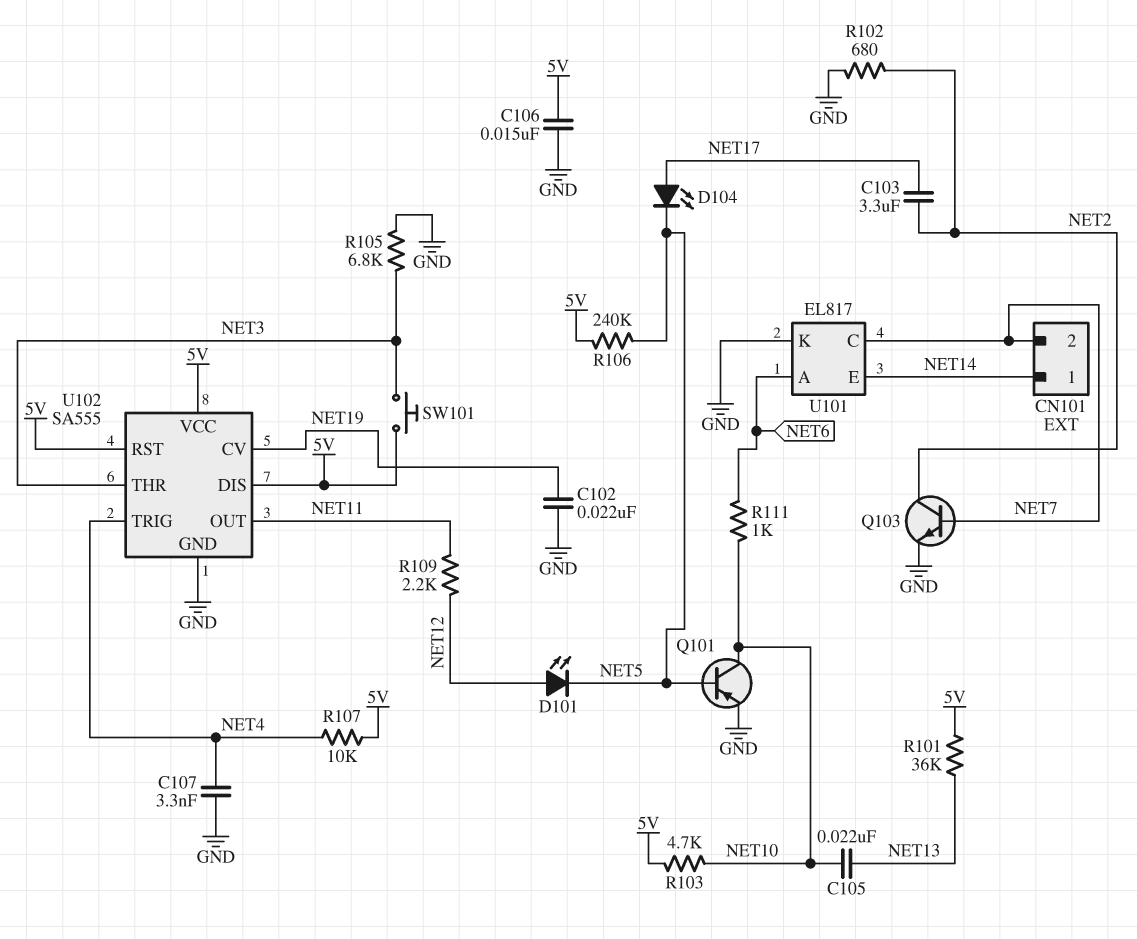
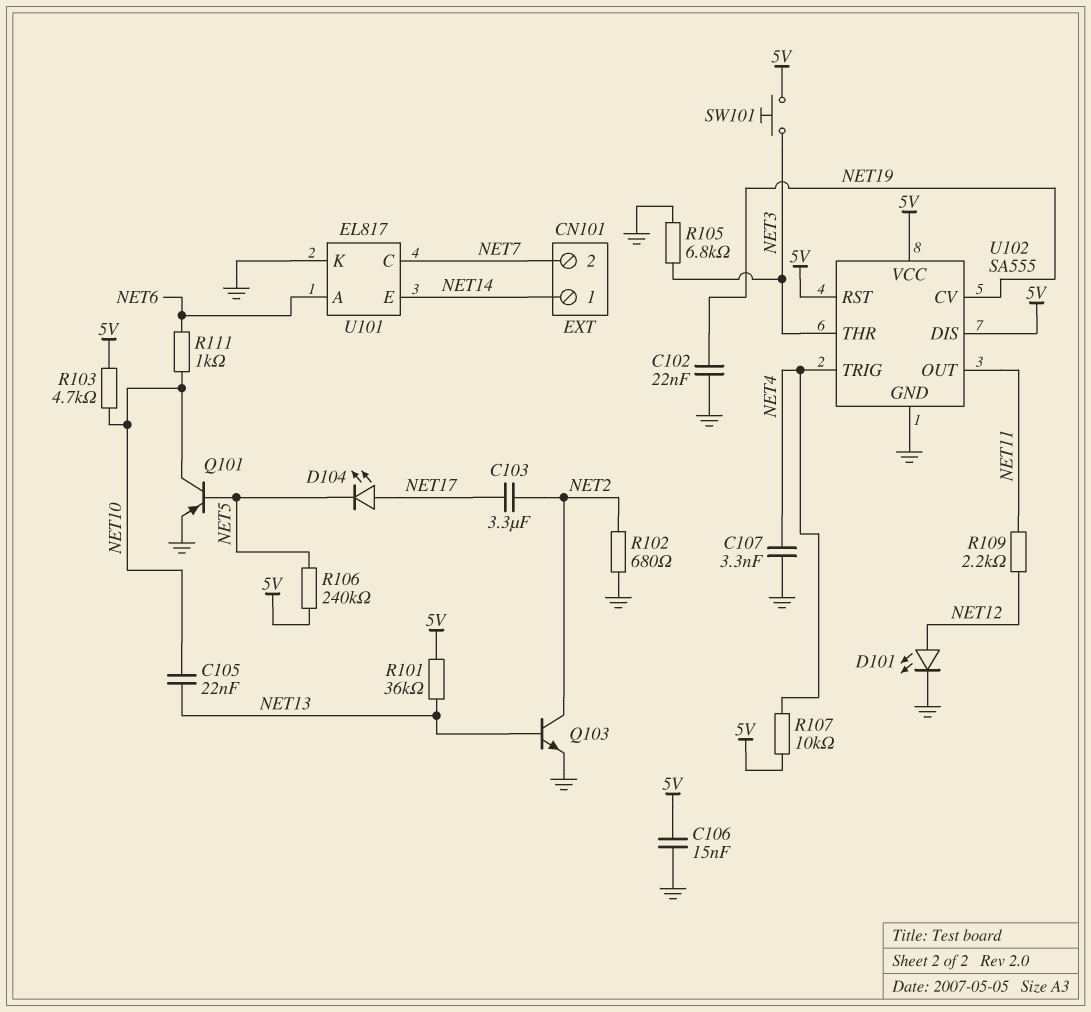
D101: LED (A NET12, K NET5) -> LED (A NET12, K GND)
Q103: NPN (B NET7, C NET2, E GND) -> NPN (B NET13, C NET2, E GND)

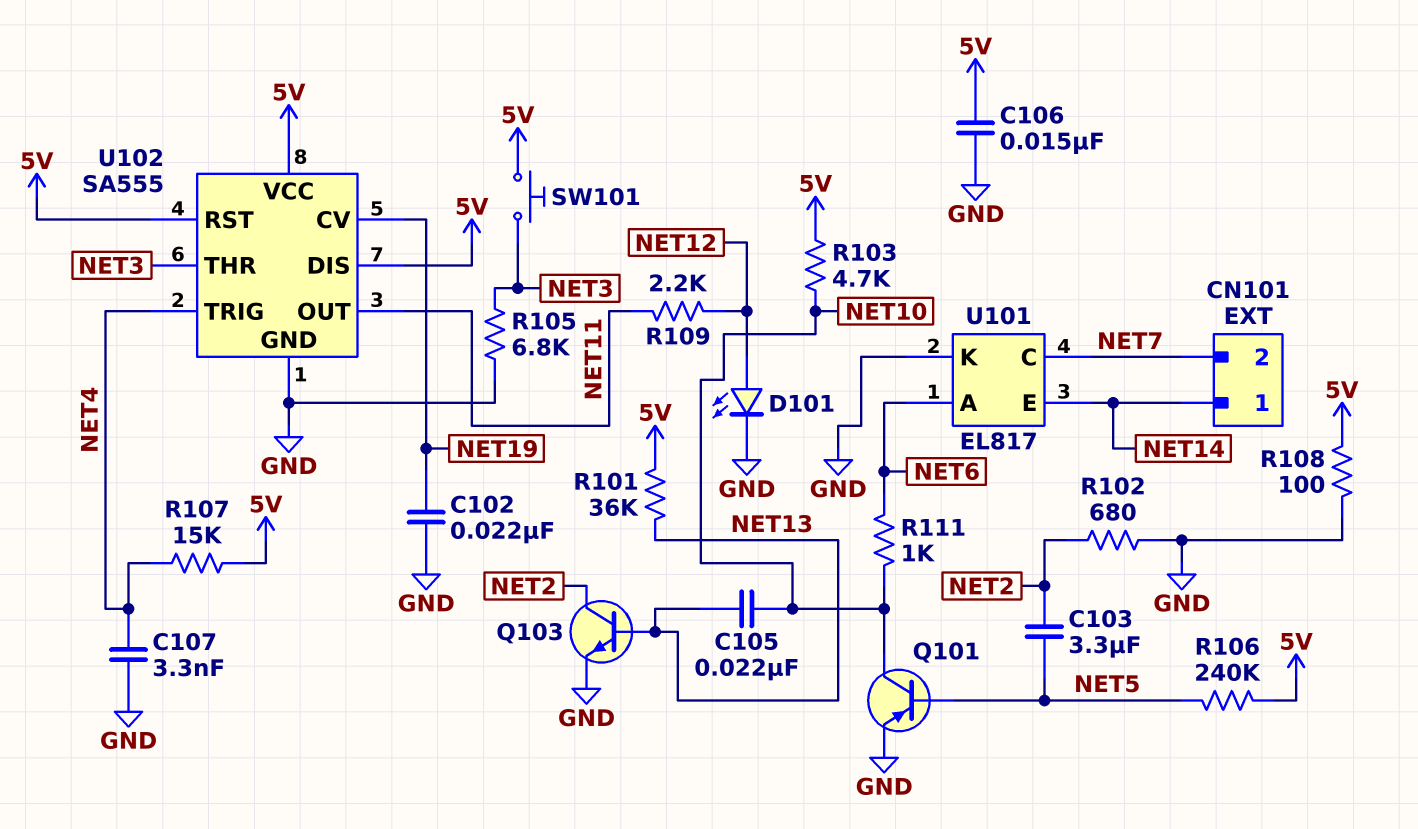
C103: 3.3uF (NET2, NET17) -> 3.3uF (NET2, NET5)
D104: LED (A NET17, K NET5) -> none
R107: 10k (5V, NET4) -> 15k (5V, NET4)
R108: none -> 100 (5V, GND)

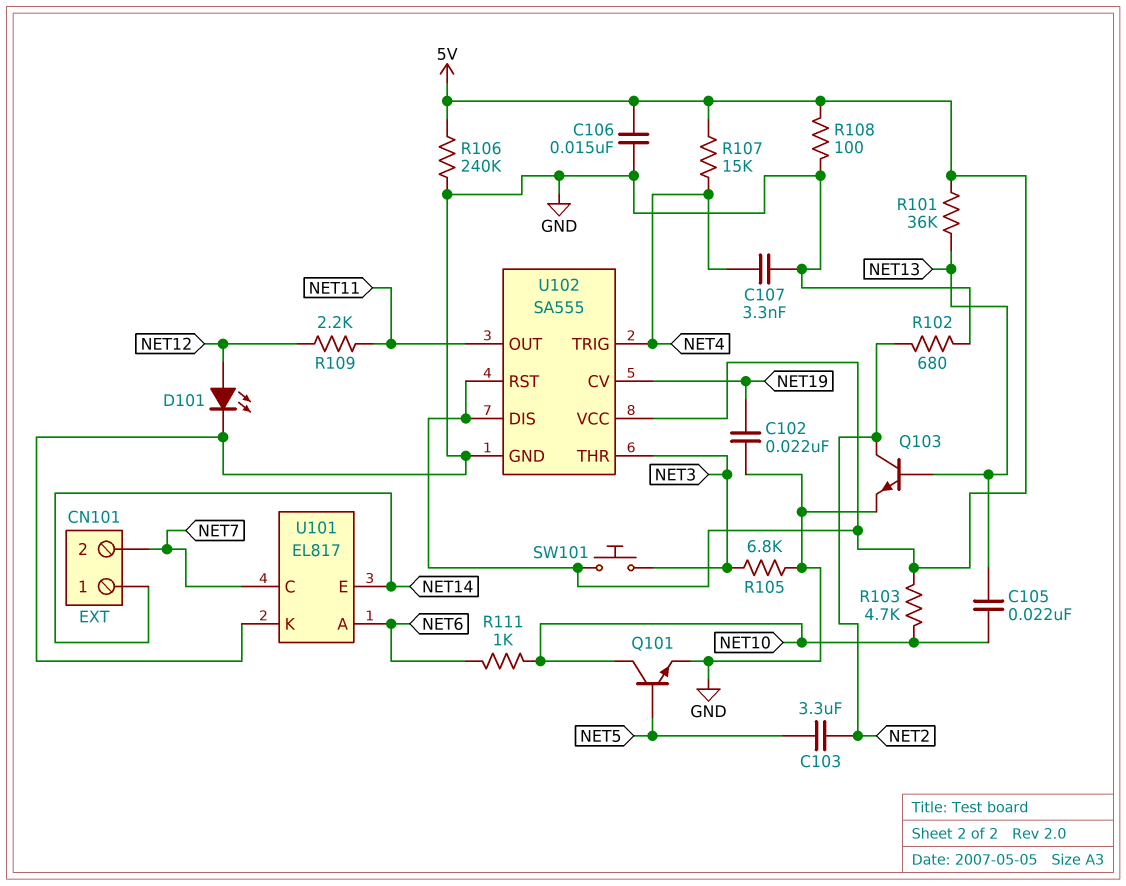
Q101: PNP (B NET5, C NET10, E GND) -> NPN (B NET5, C NET10, E GND)
R106: 240k (5V, NET5) -> 240k (5V, GND)

